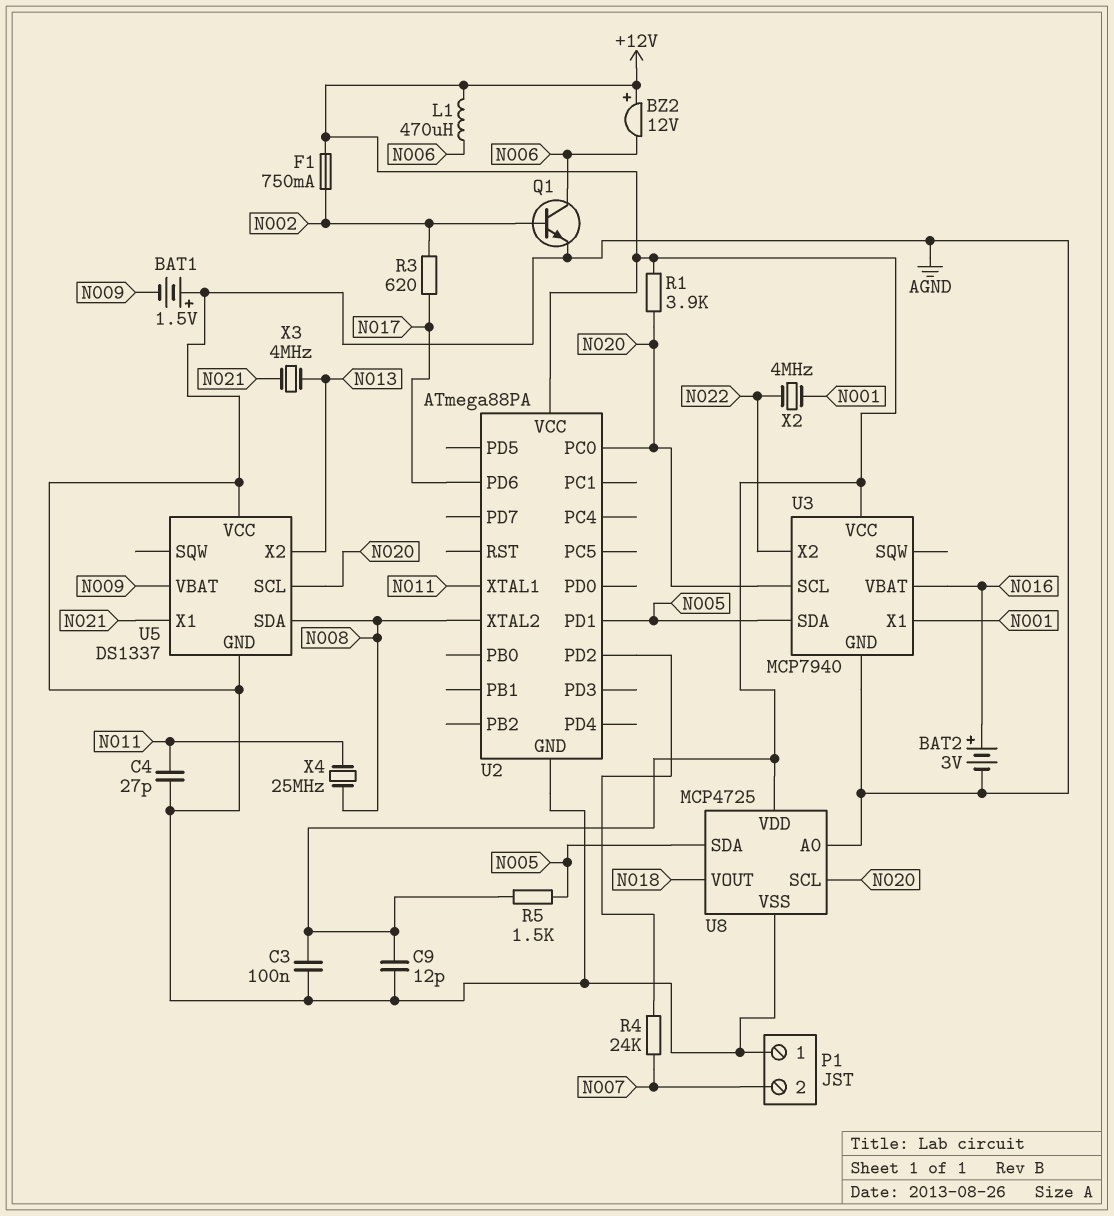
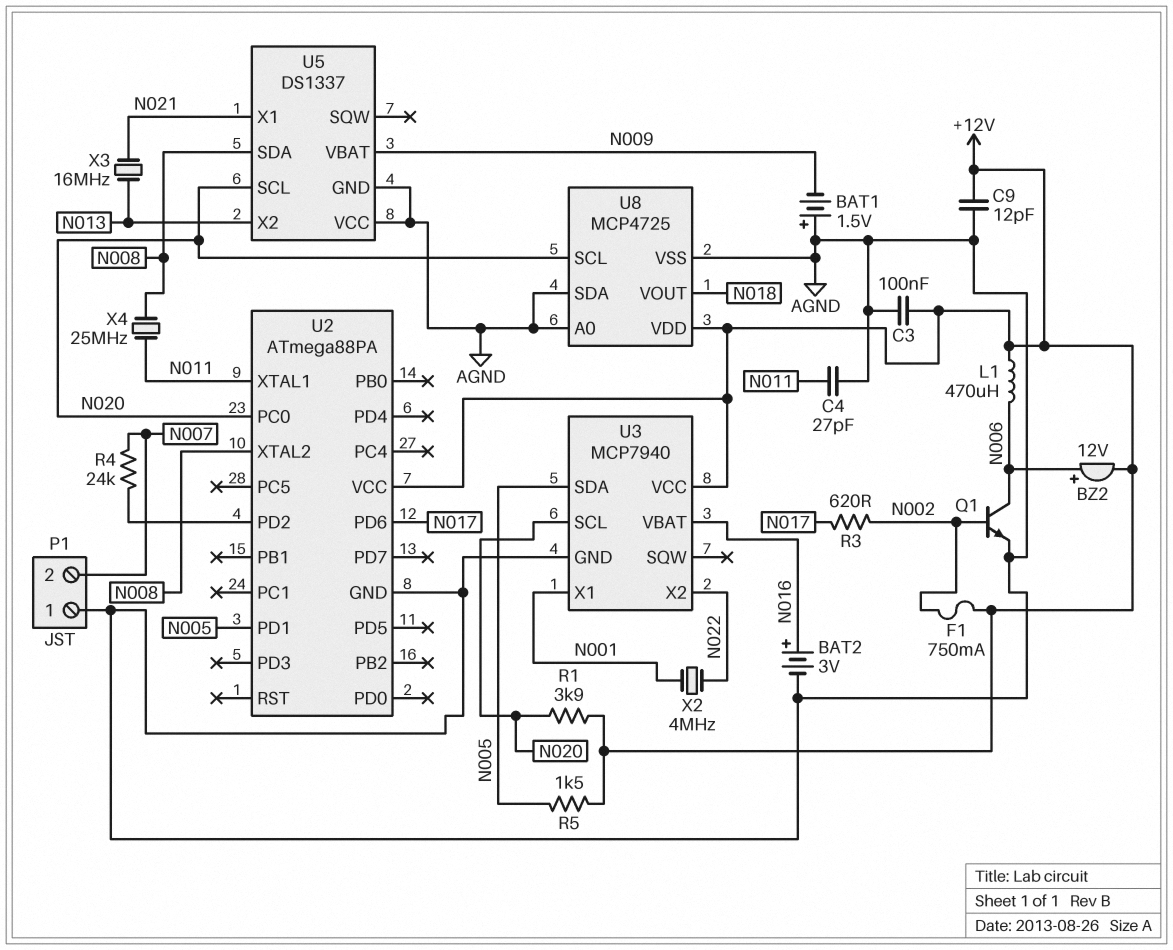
BZ2: buzzer 12V (plus +12V, minus N006) -> buzzer 12V (plus N006, minus +12V)
U8 pin SDA: N005 -> AGND
X3: 4MHz (N013, N021) -> 16MHz (N013, N021)

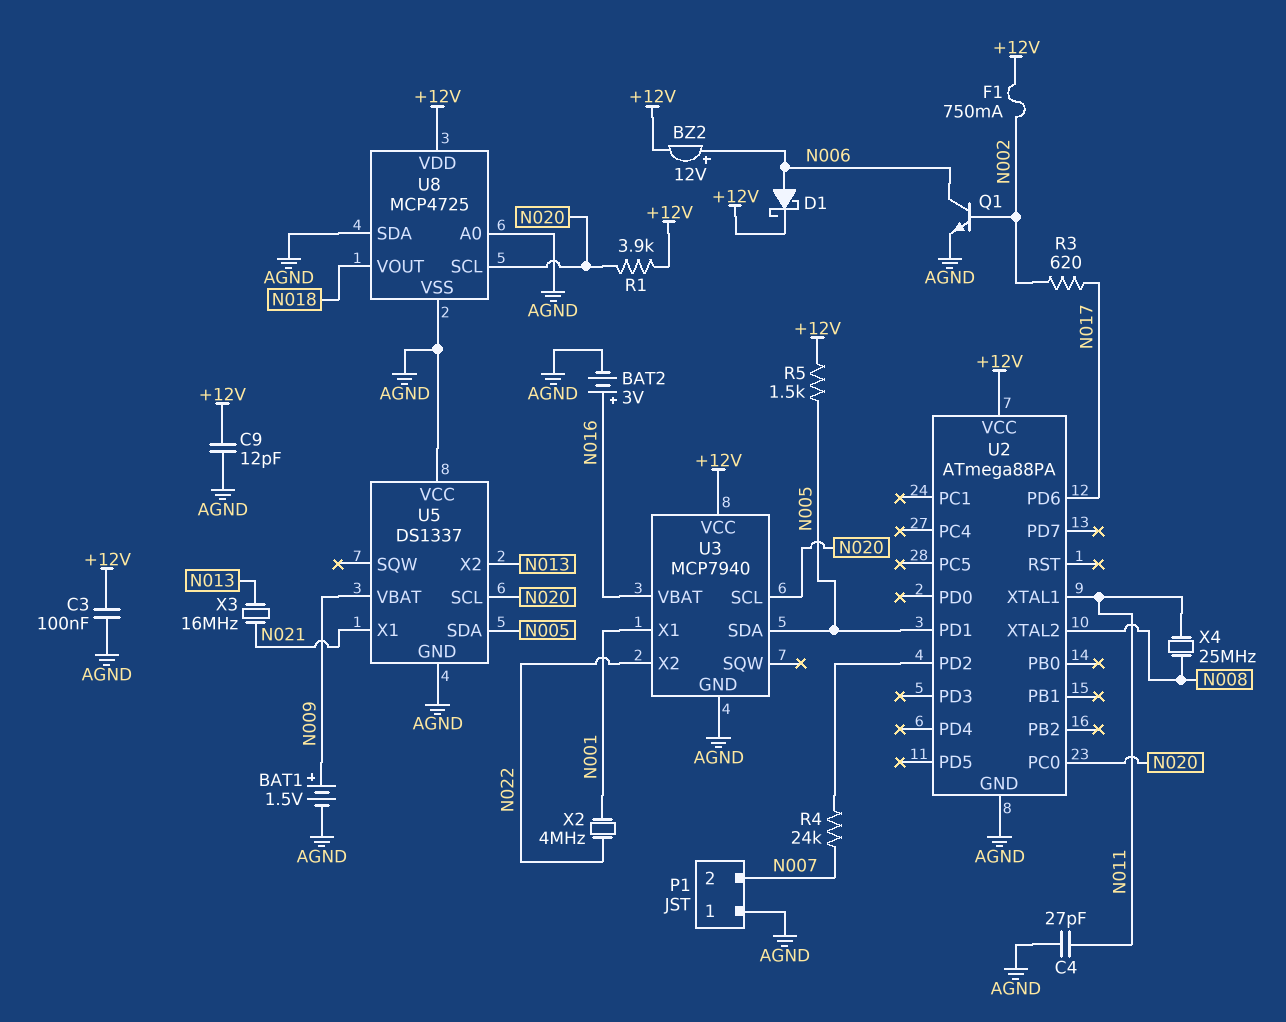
BAT1: 1.5V (plus AGND, minus N009) -> 1.5V (plus N009, minus AGND)
D1: none -> schottky (A N006, K +12V)
L1: 470uH (+12V, N006) -> none
U5 pin SDA: N008 -> N005

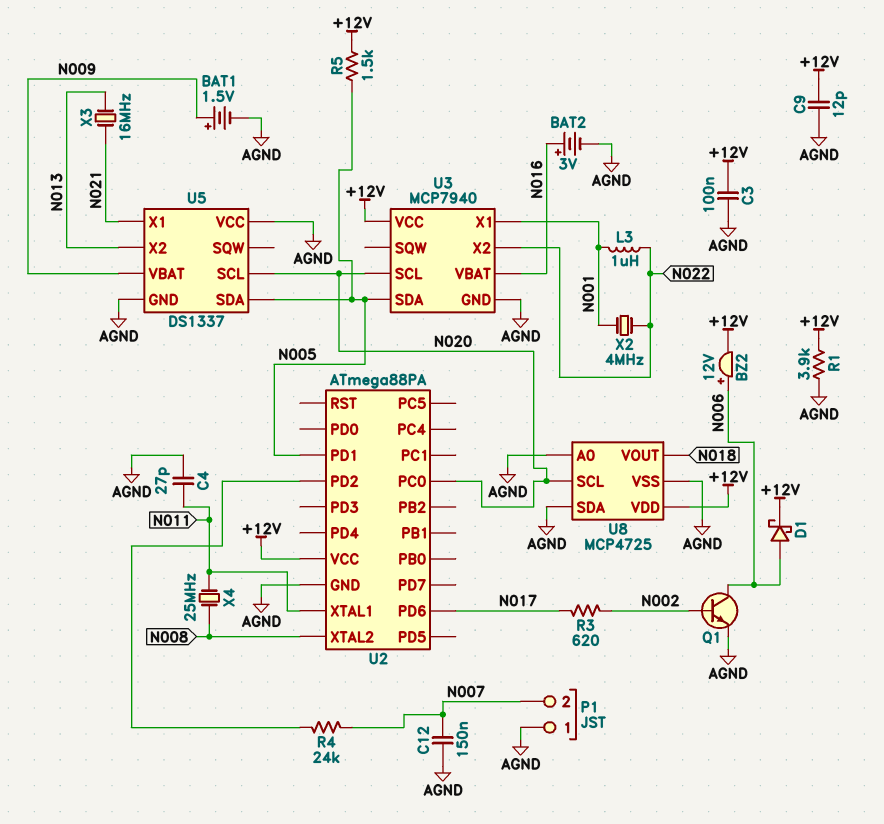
C12: none -> 150nF (AGND, N007)
F1: 750mA (+12V, N002) -> none
L3: none -> 1uH (N001, N022)
R1: 3.9k (+12V, N020) -> 3.9k (+12V, AGND)

